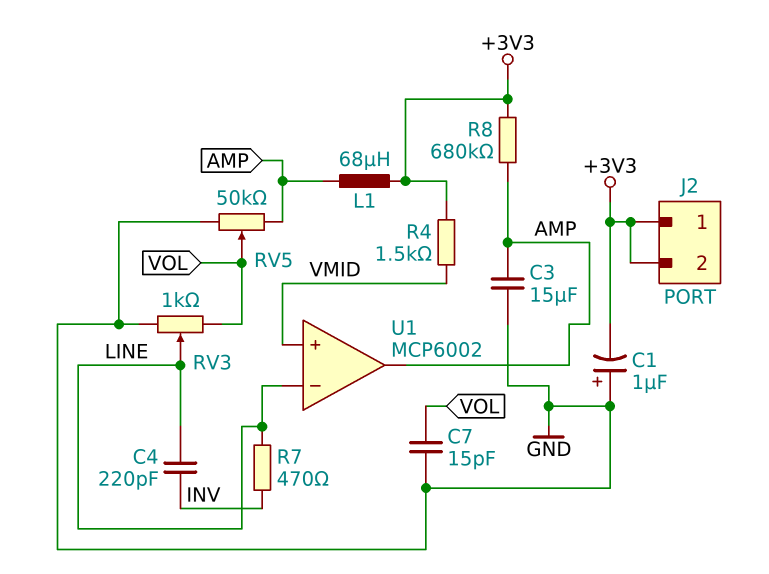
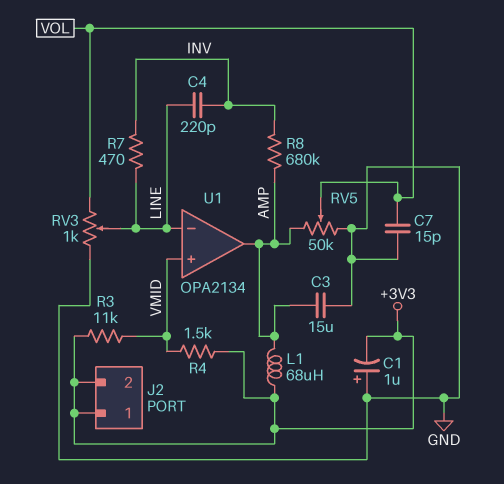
R3: none -> 11k (+3V3, VMID)
R8: 680k (+3V3, AMP) -> 680k (AMP, INV)
U1: MCP6002 -> OPA2134

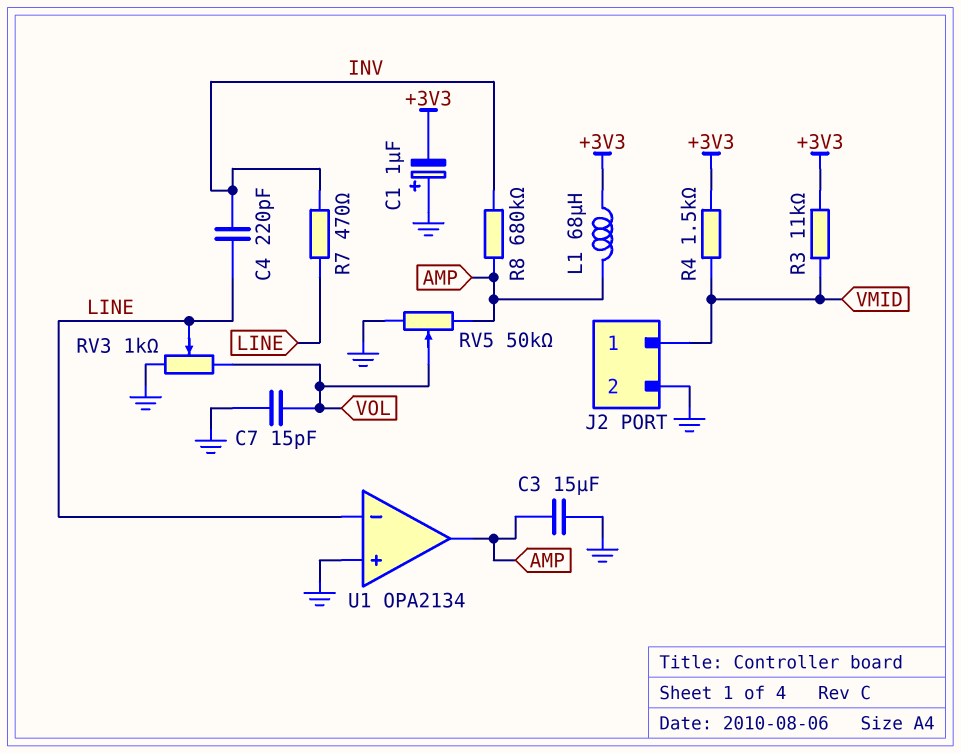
J2 pin 1: +3V3 -> VMID
J2 pin 2: +3V3 -> GND
U1 pin in+: VMID -> GND

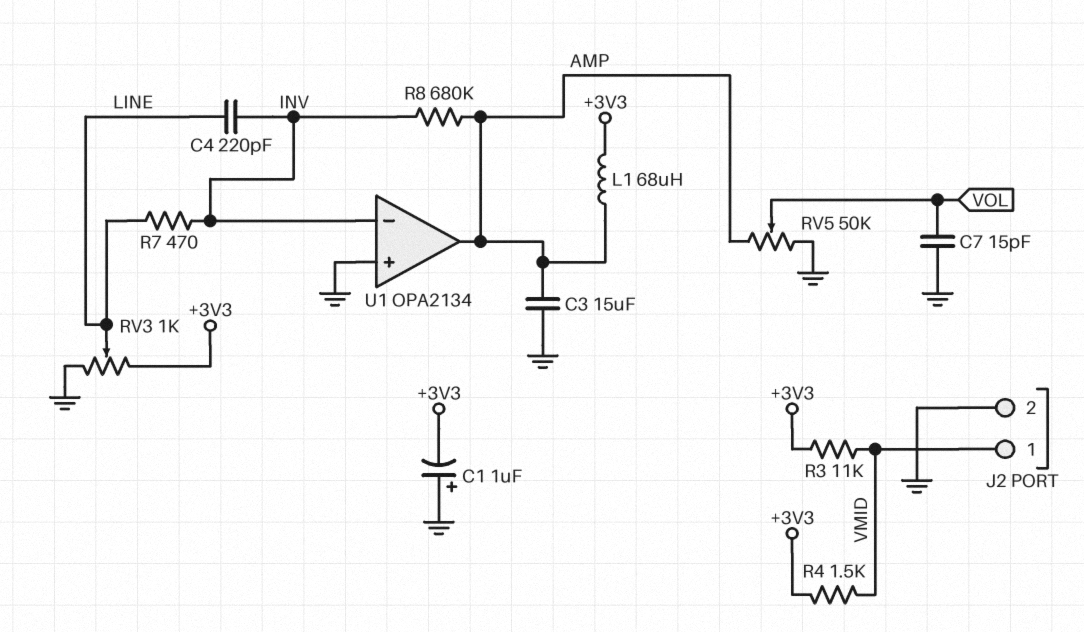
RV3: 1k (GND, VOL, wiper LINE) -> 1k (+3V3, GND, wiper LINE)
U1 pin in-: LINE -> INV

